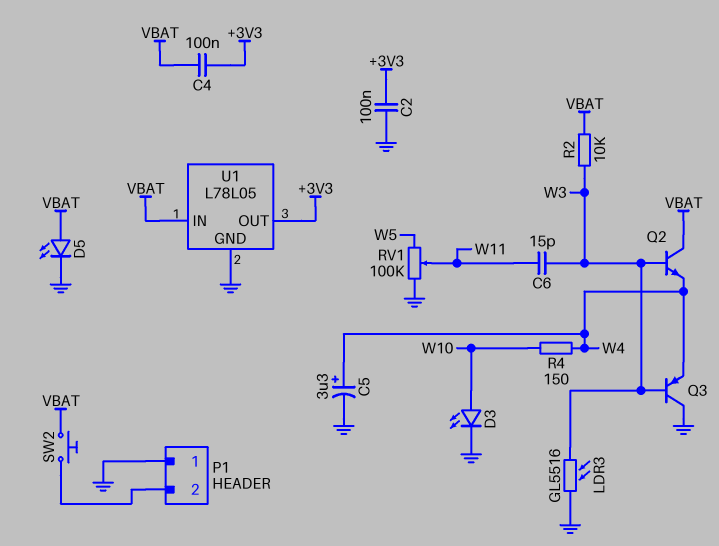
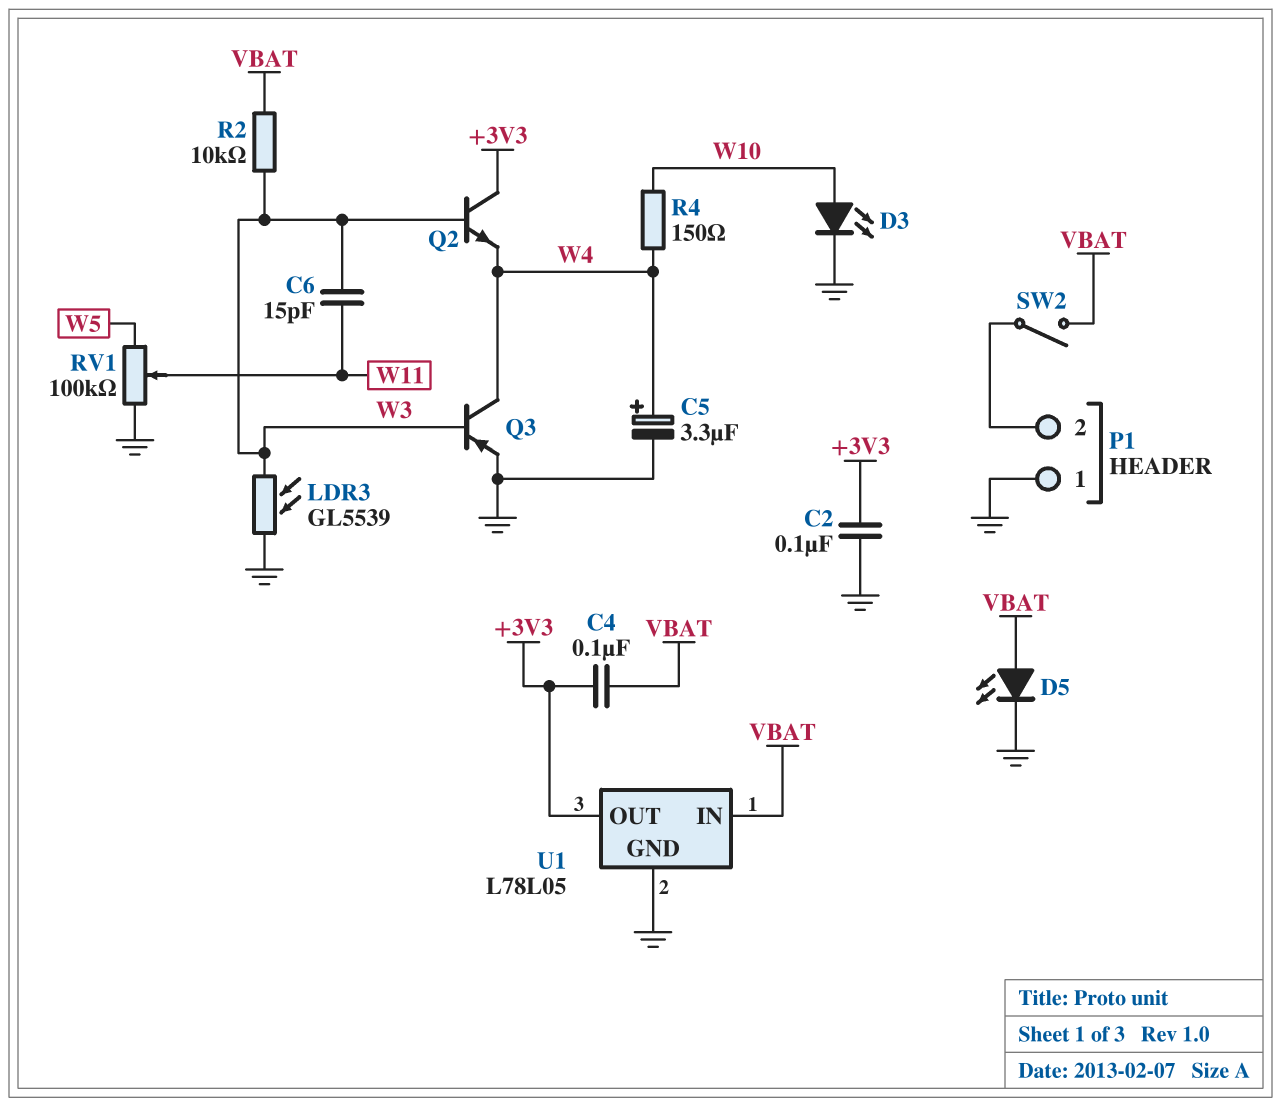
LDR3: GL5516 (GND, W3) -> GL5539 (GND, W3)
Q2: NPN (B W3, C VBAT, E W4) -> NPN (B W3, C +3V3, E W4)
Q3: PNP (B W3, C GND, E W4) -> PNP (B W3, C W4, E GND)
SW2: button (P1/2, VBAT) -> switch (P1/2, VBAT)

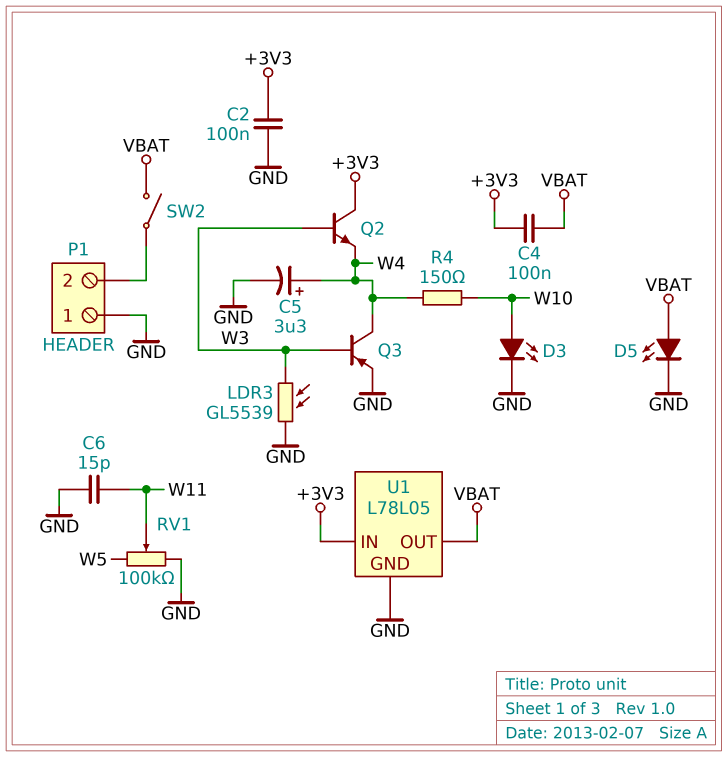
C6: 15pF (W3, W11) -> 15pF (GND, W11)
R2: 10k (VBAT, W3) -> none
U1 pin IN: VBAT -> +3V3
U1 pin OUT: +3V3 -> VBAT

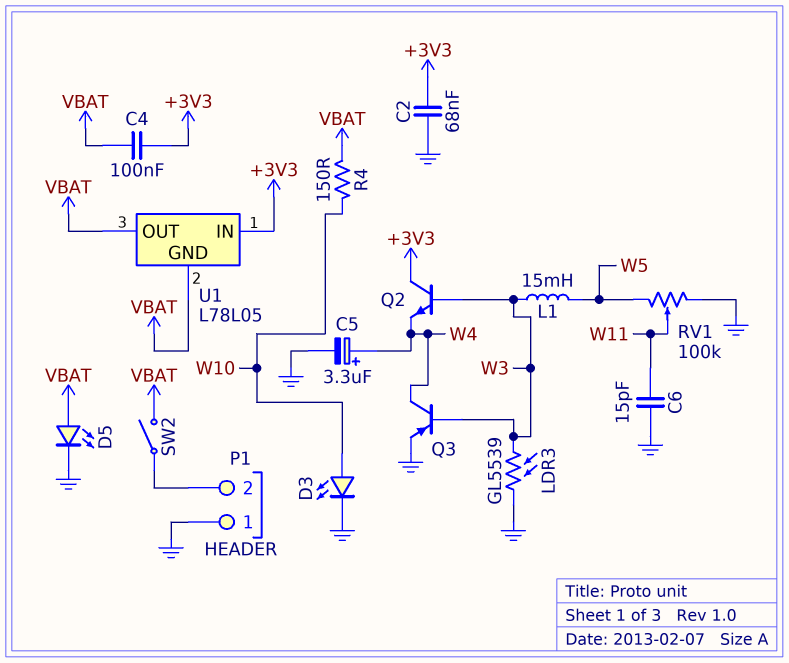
C2: 100nF (+3V3, GND) -> 68nF (+3V3, GND)
L1: none -> 15mH (W3, W5)
R4: 150 (W4, W10) -> 150 (VBAT, W10)
U1 pin GND: GND -> VBAT

